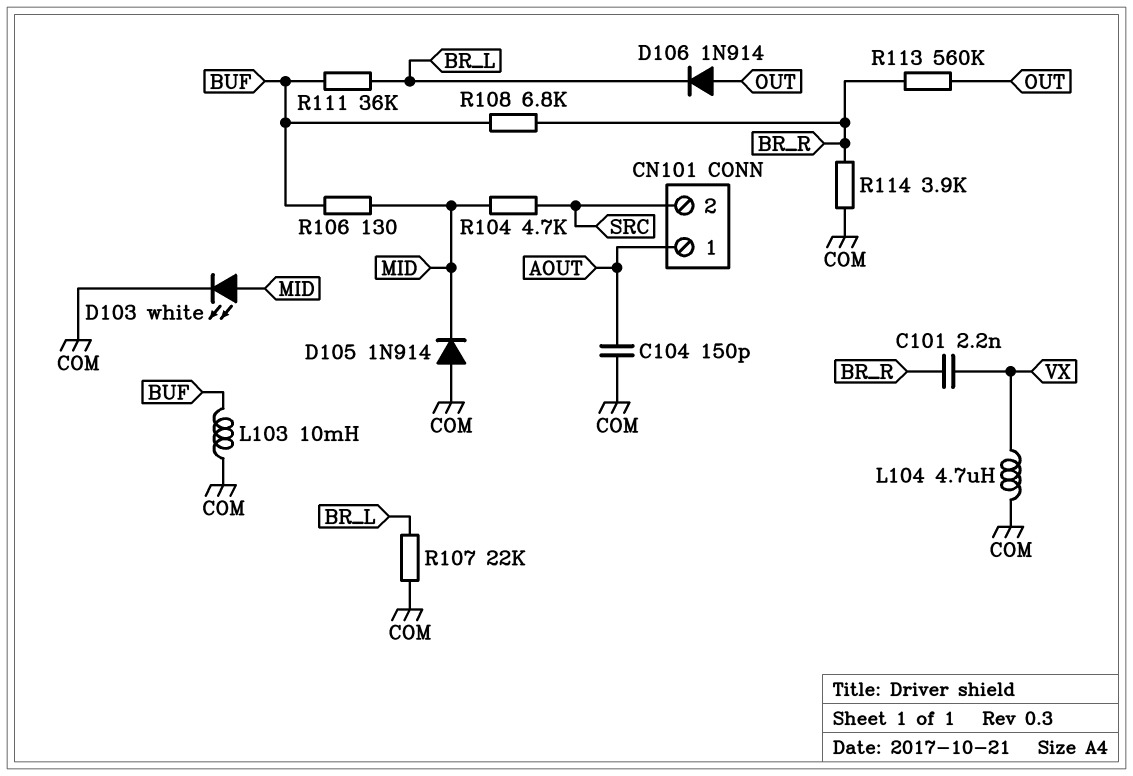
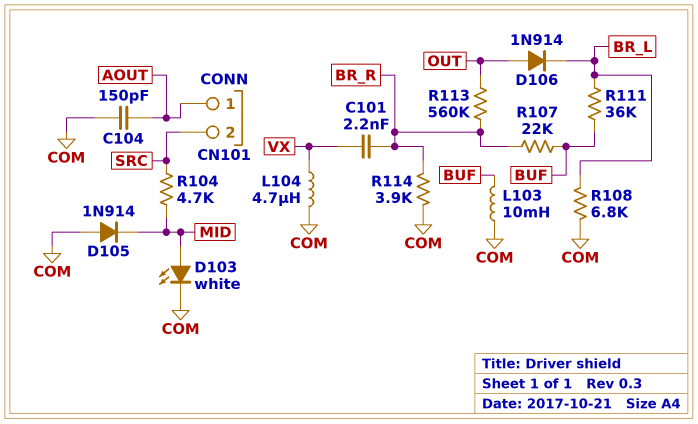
R106: 130 (BUF, MID) -> none
R107: 22k (BR_L, COM) -> 22k (BR_R, BUF)
R108: 6.8k (BR_R, BUF) -> 6.8k (BR_L, COM)

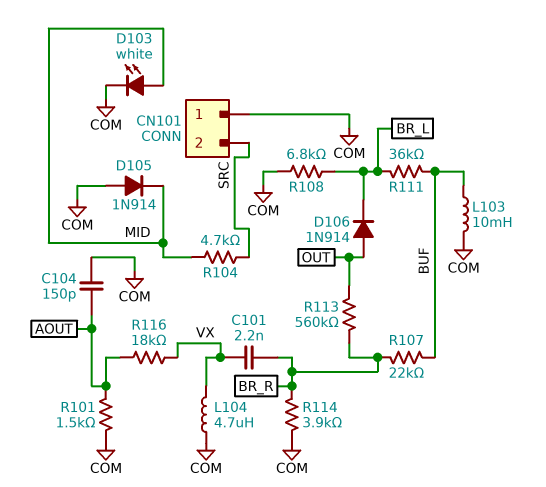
CN101 pin 1: AOUT -> COM
R101: none -> 1.5k (AOUT, COM)
R116: none -> 18k (AOUT, VX)

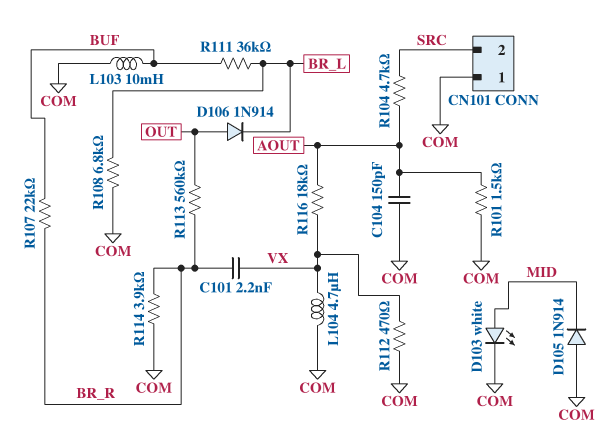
R104: 4.7k (MID, SRC) -> 4.7k (AOUT, SRC)
R112: none -> 470 (COM, VX)

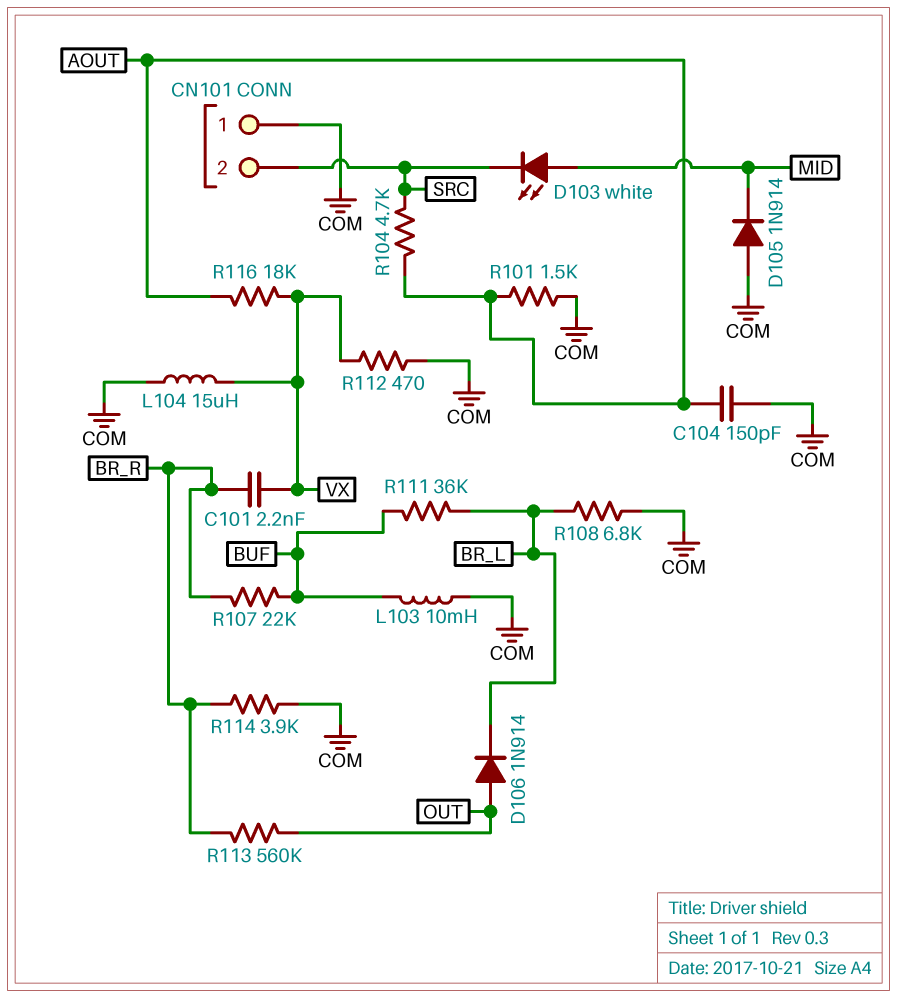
D103: LED white (A MID, K COM) -> LED white (A MID, K SRC)
L104: 4.7uH (COM, VX) -> 15uH (COM, VX)

